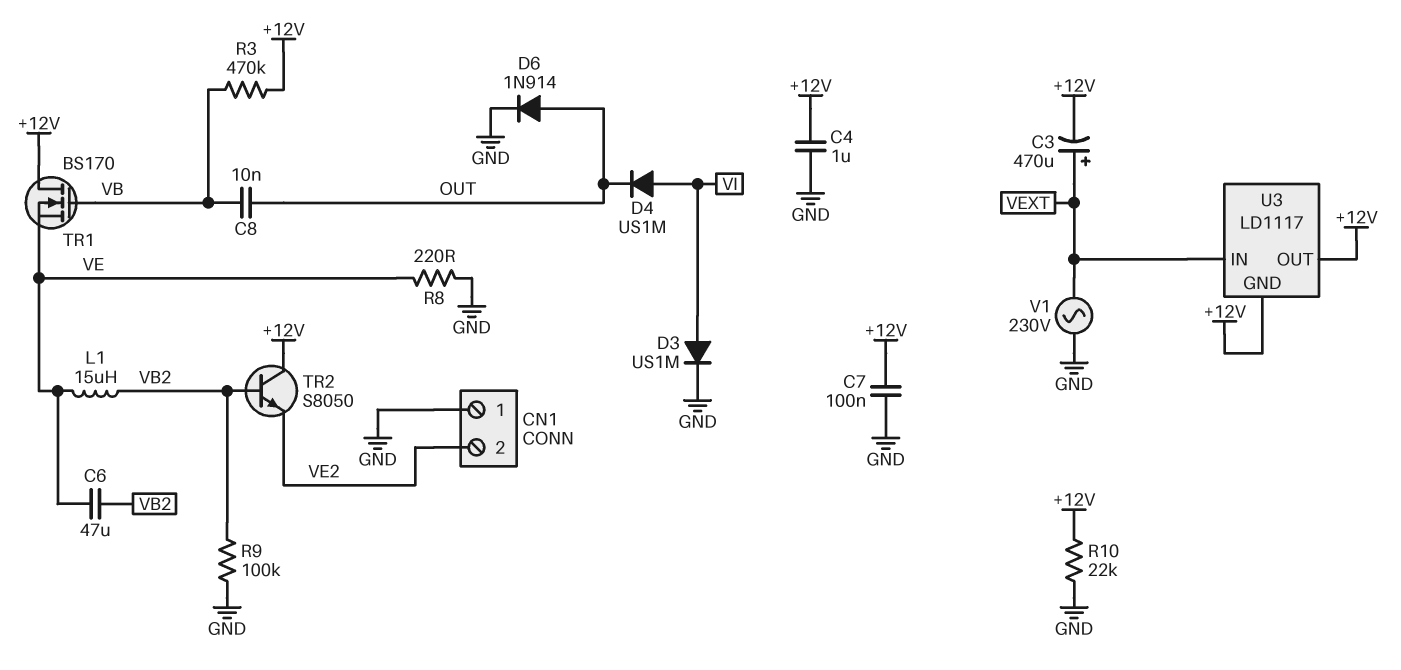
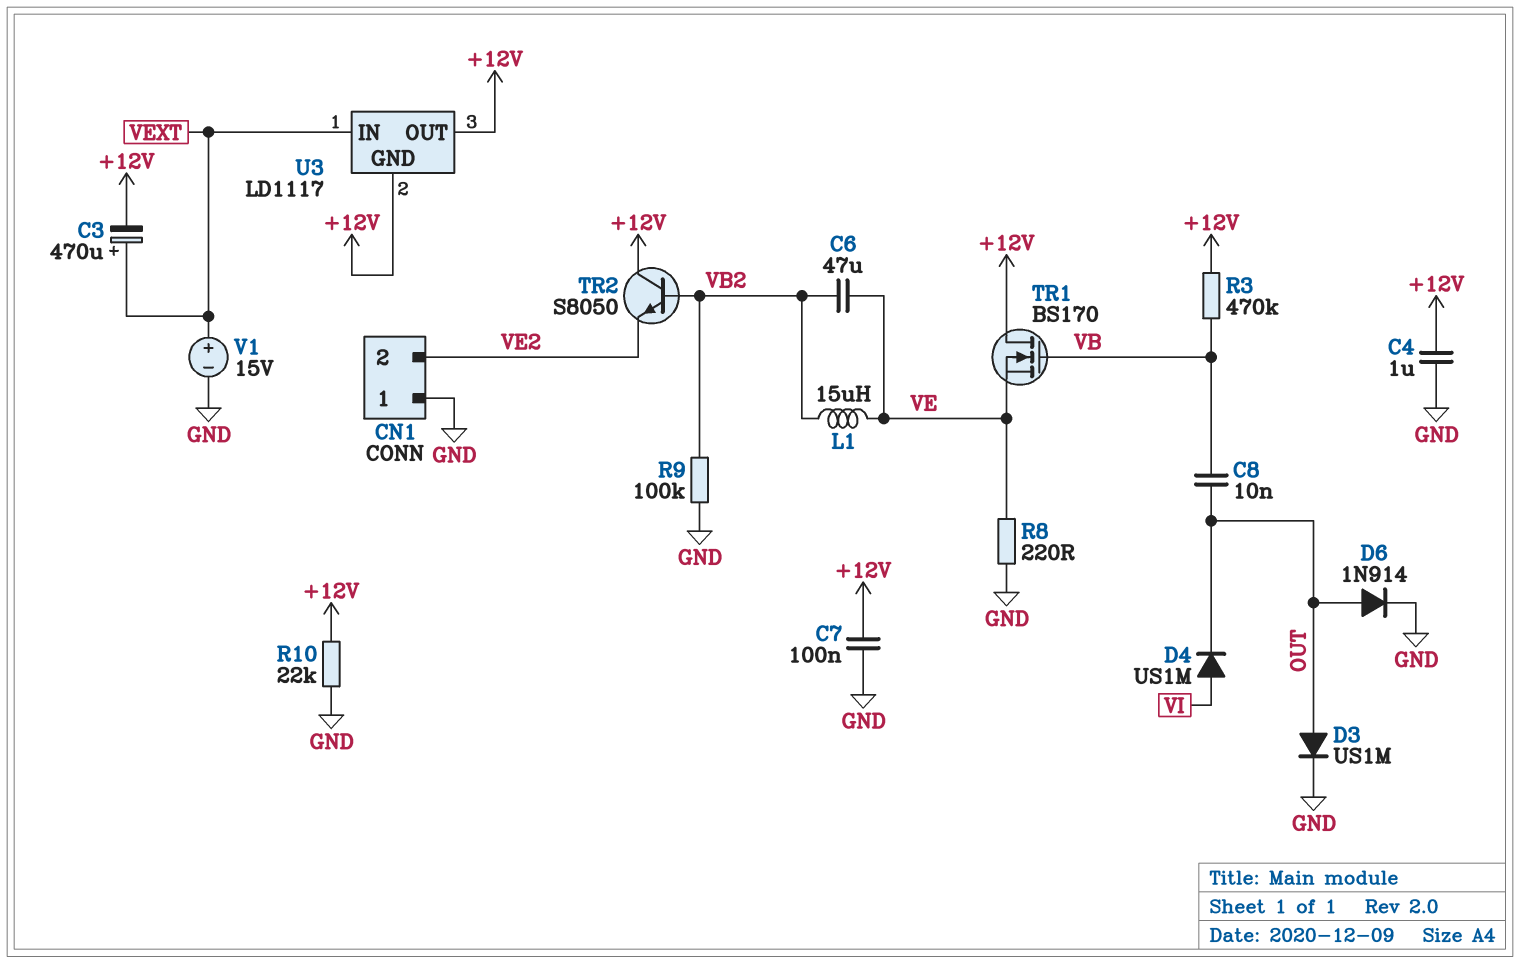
D3: diode US1M (A VI, K GND) -> diode US1M (A OUT, K GND)
V1: AC 230V (GND, VEXT) -> 15V (plus VEXT, minus GND)

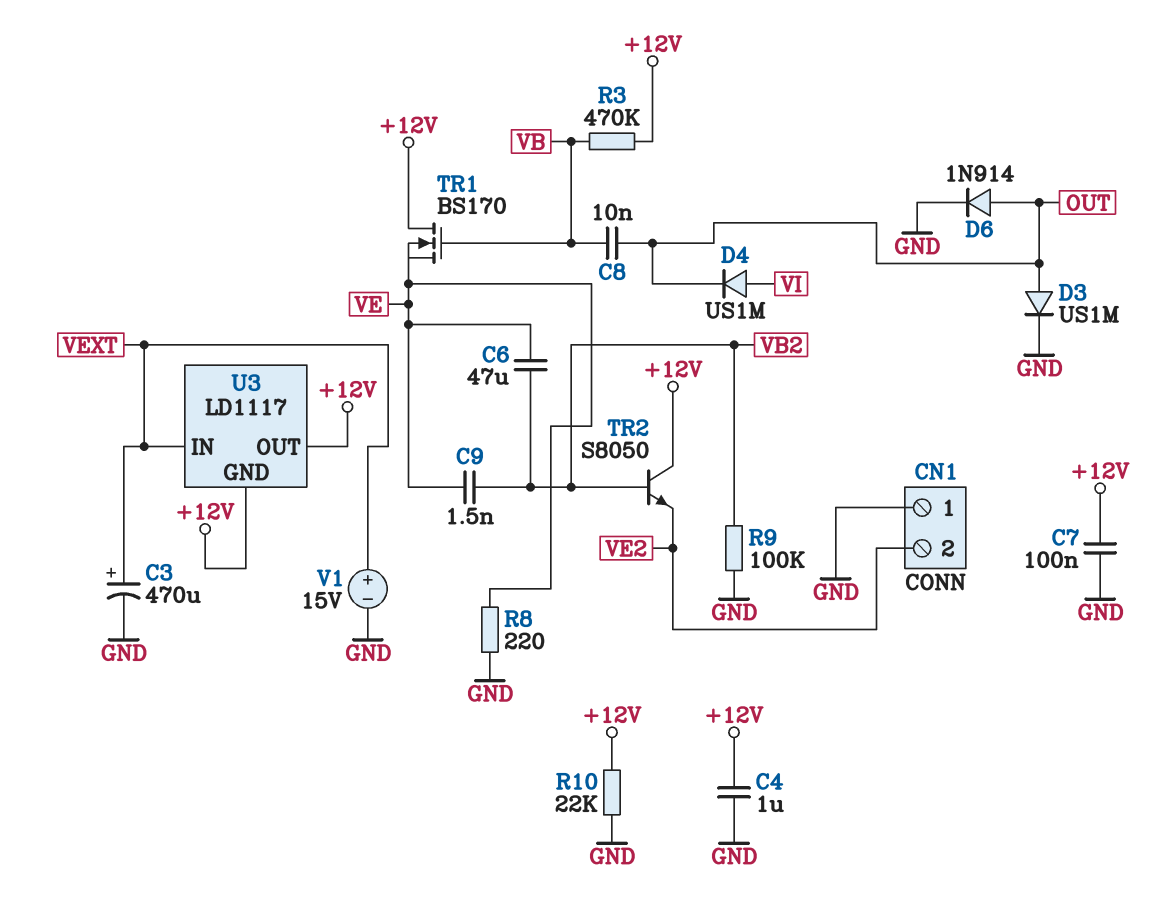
C3: 470uF (plus VEXT, minus +12V) -> 470uF (plus VEXT, minus GND)
C9: none -> 1.5nF (VB2, VE)
L1: 15uH (VB2, VE) -> none

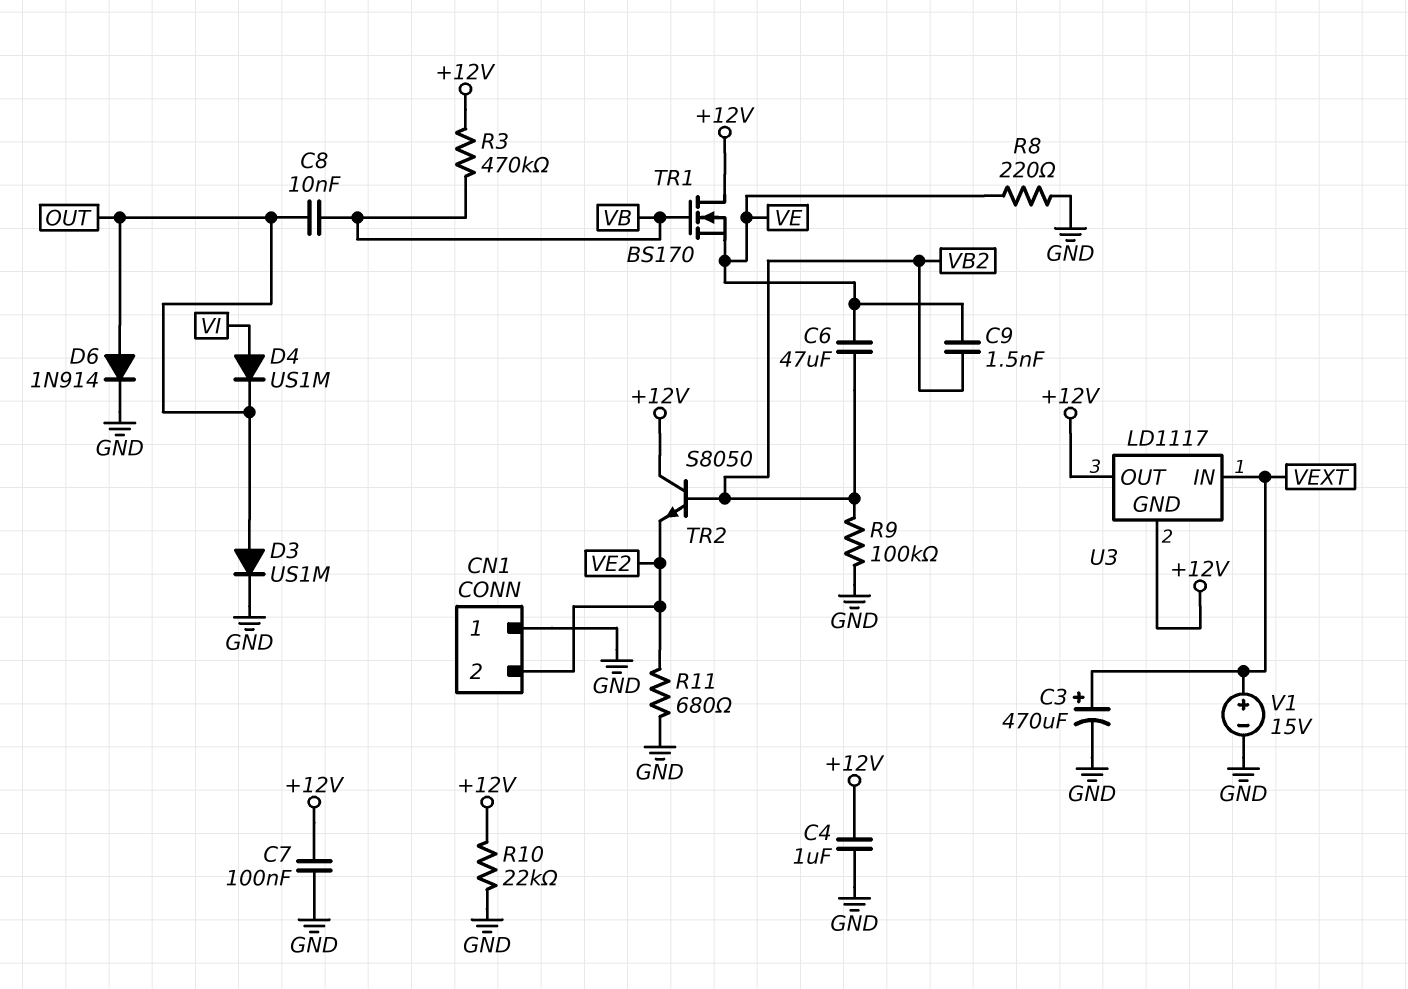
R11: none -> 680 (GND, VE2)

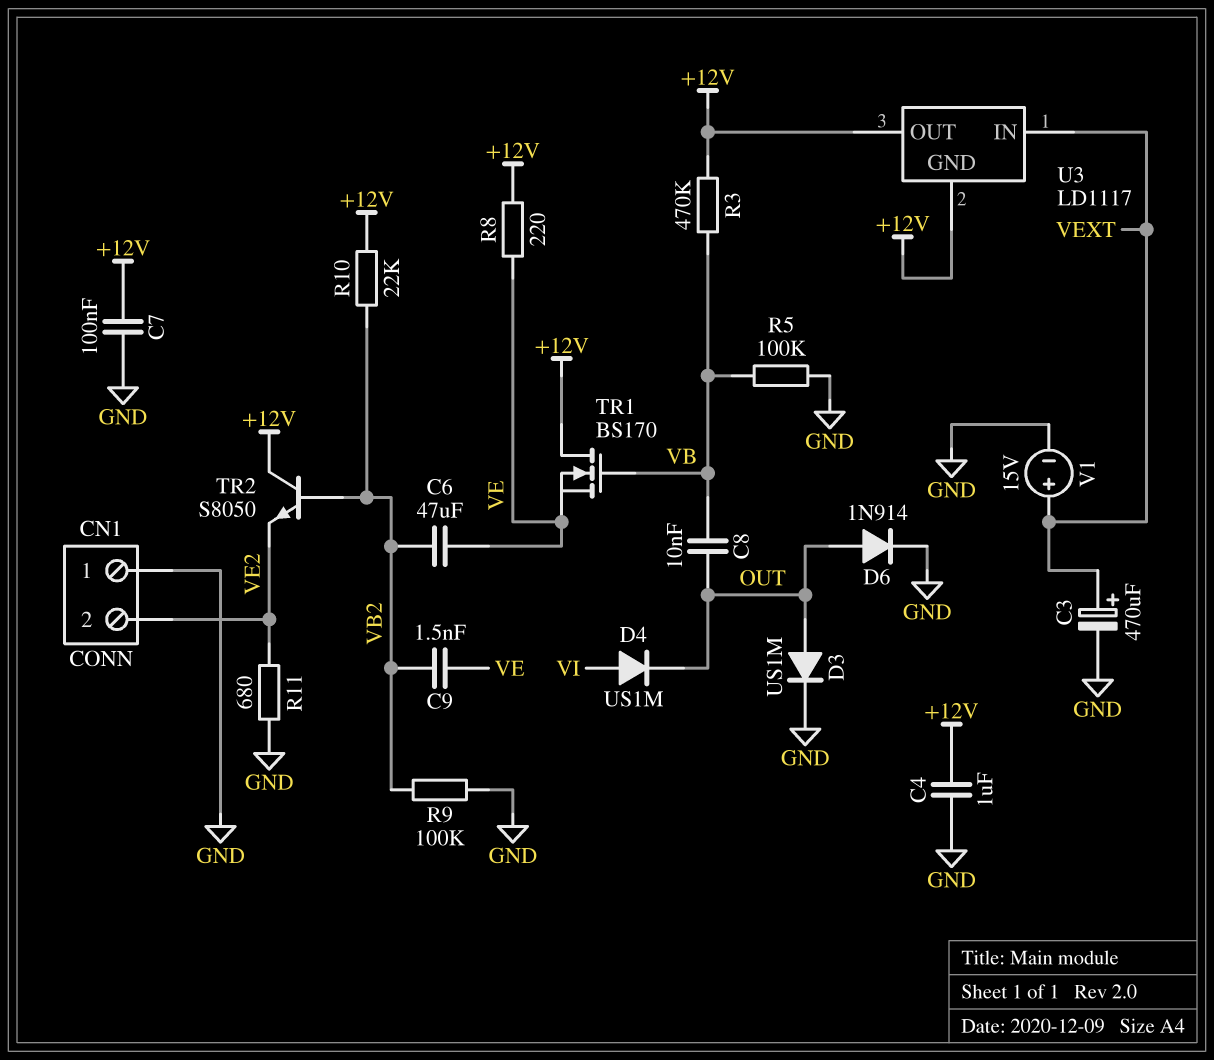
R5: none -> 100k (GND, VB)
R8: 220 (GND, VE) -> 220 (+12V, VE)
R10: 22k (+12V, GND) -> 22k (+12V, VB2)

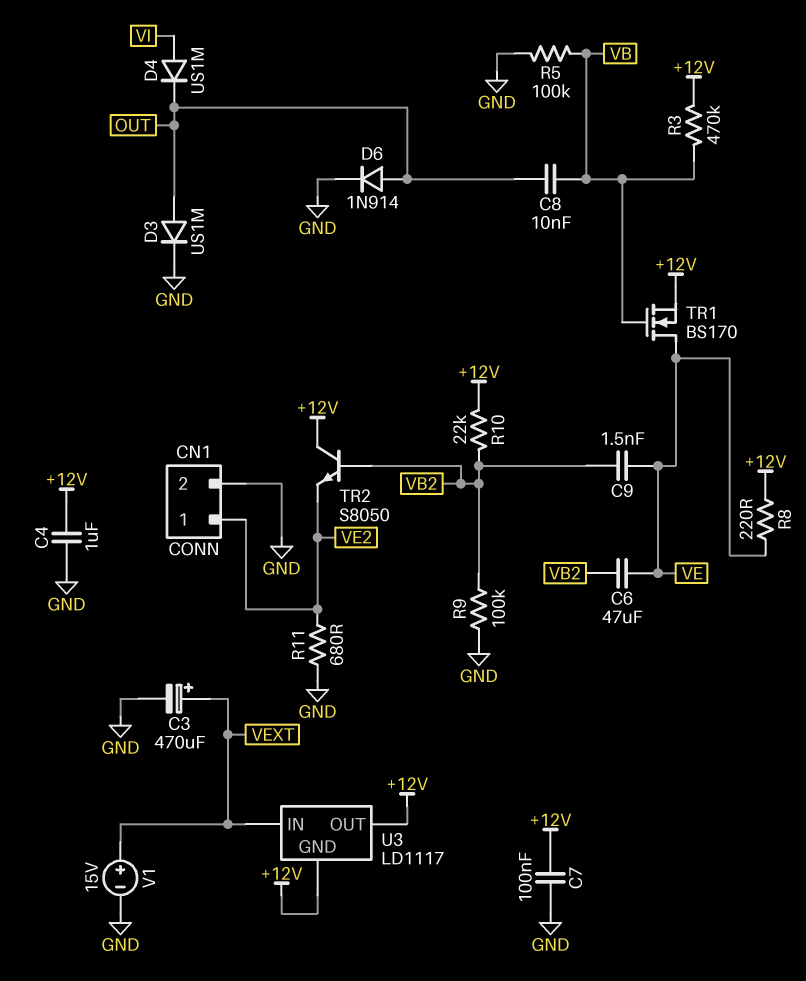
CN1 pin 1: GND -> VE2
CN1 pin 2: VE2 -> GND
TR1: NMOS BS170 (G VB, D +12V, S VE) -> NMOS BS170 (G VB, D VE, S +12V)

